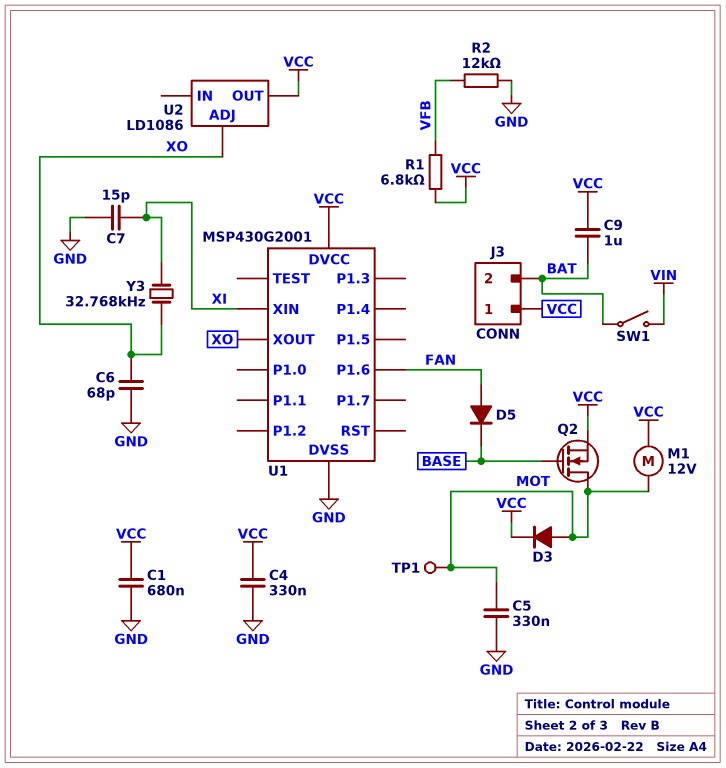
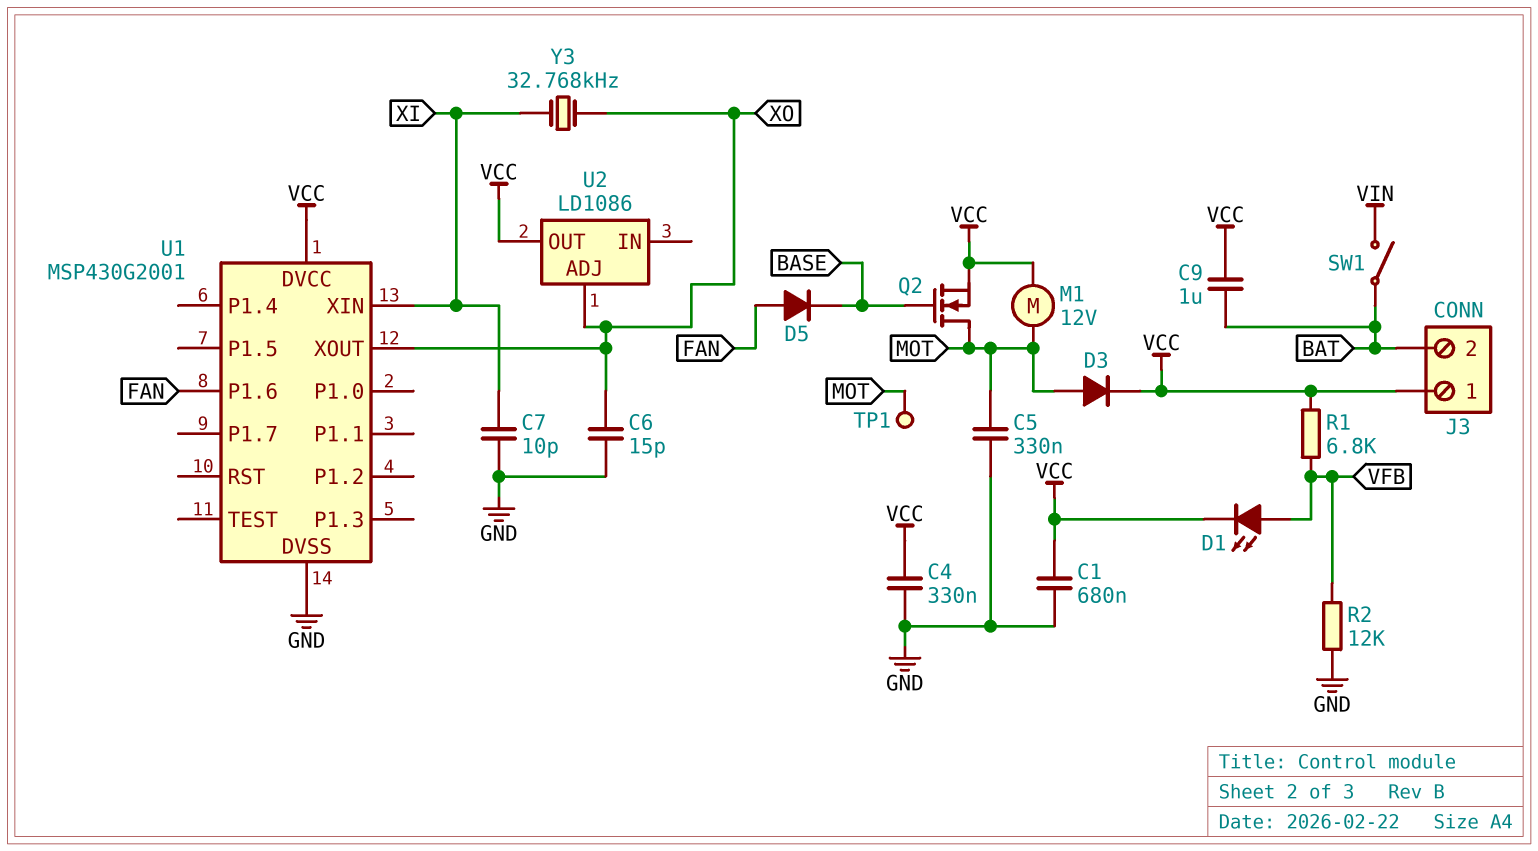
C6: 68pF (GND, XO) -> 15pF (GND, XO)
C7: 15pF (GND, XI) -> 10pF (GND, XI)
D1: none -> LED (A VFB, K VCC)

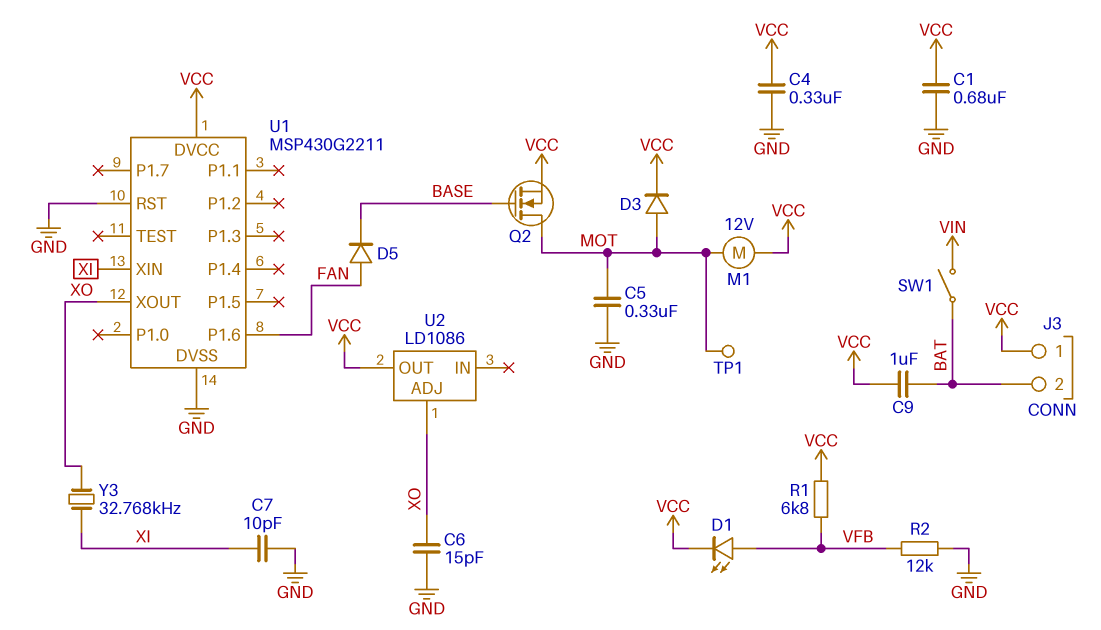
U1: MSP430G2001 -> MSP430G2211
U1 pin RST: none -> GND

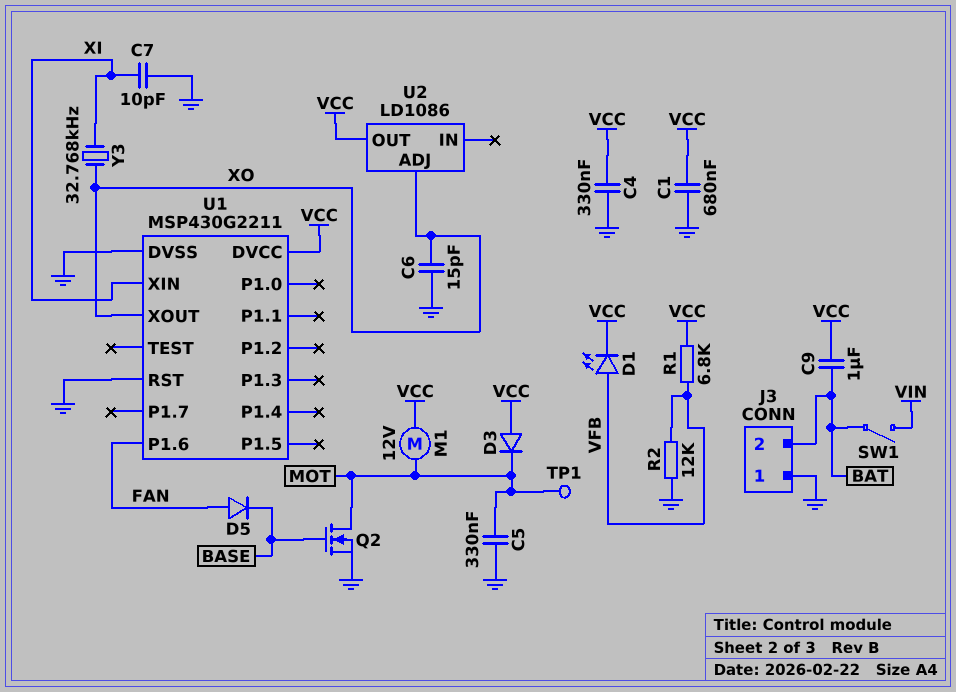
D3: diode (A MOT, K VCC) -> diode (A VCC, K MOT)
J3 pin 1: VCC -> GND
Q2: NMOS (G BASE, D MOT, S VCC) -> NMOS (G BASE, D MOT, S GND)

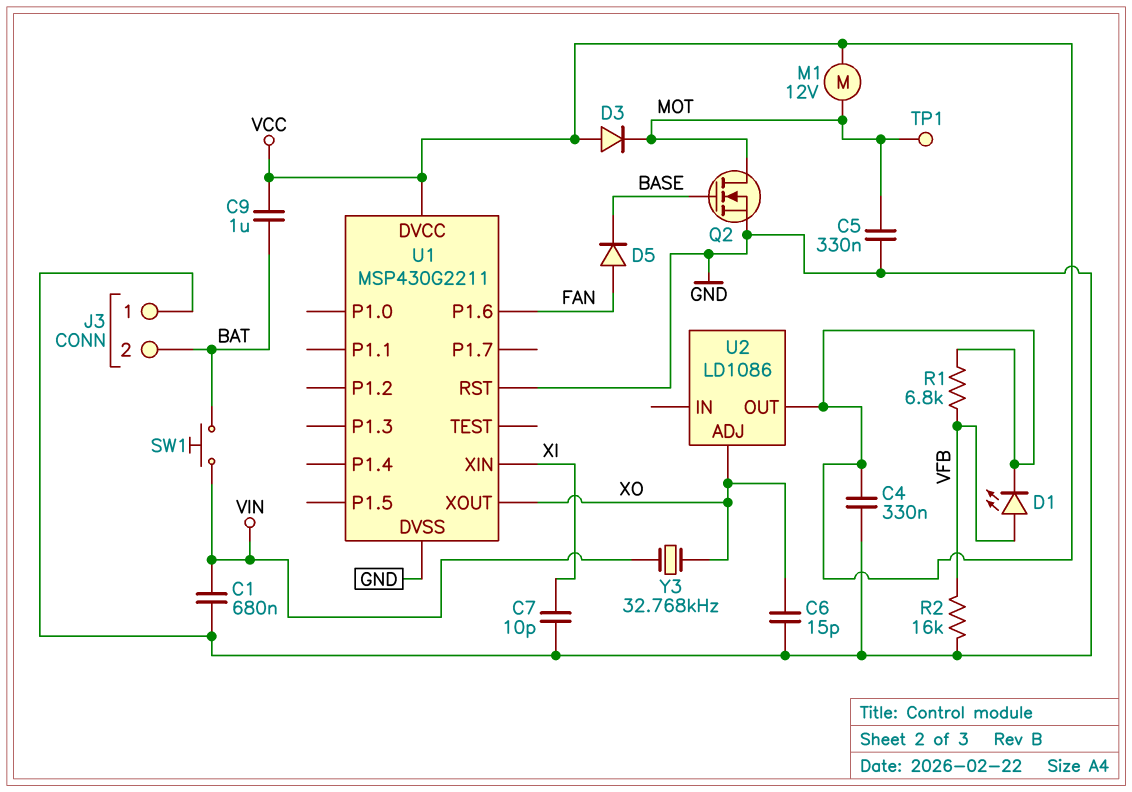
C1: 680nF (GND, VCC) -> 680nF (GND, VIN)
R2: 12k (GND, VFB) -> 16k (GND, VFB)
SW1: switch (BAT, VIN) -> button (BAT, VIN)
Y3: 32.768kHz (XI, XO) -> 32.768kHz (VIN, XO)

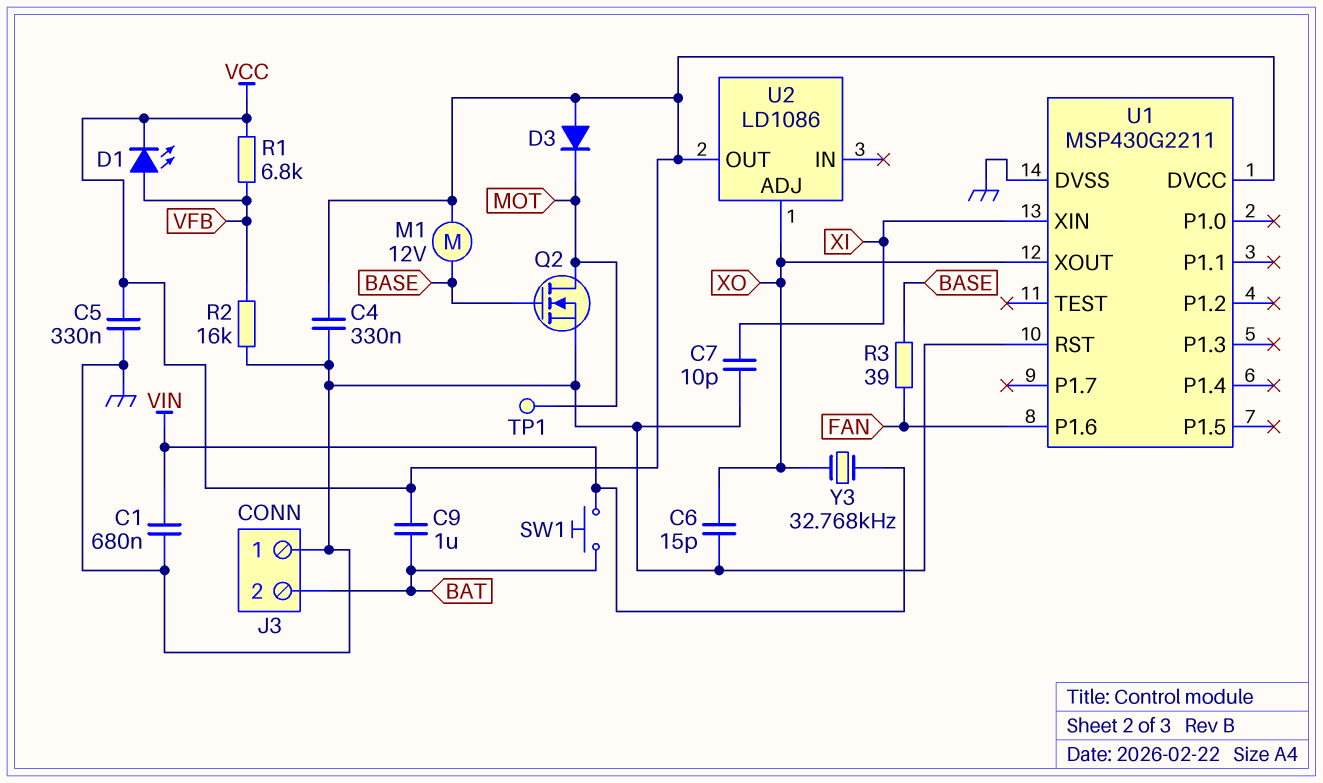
C5: 330nF (GND, MOT) -> 330nF (GND, VCC)
D5: diode (A FAN, K BASE) -> none
M1: motor 12V (MOT, VCC) -> motor 12V (BASE, VCC)
R3: none -> 39 (BASE, FAN)

